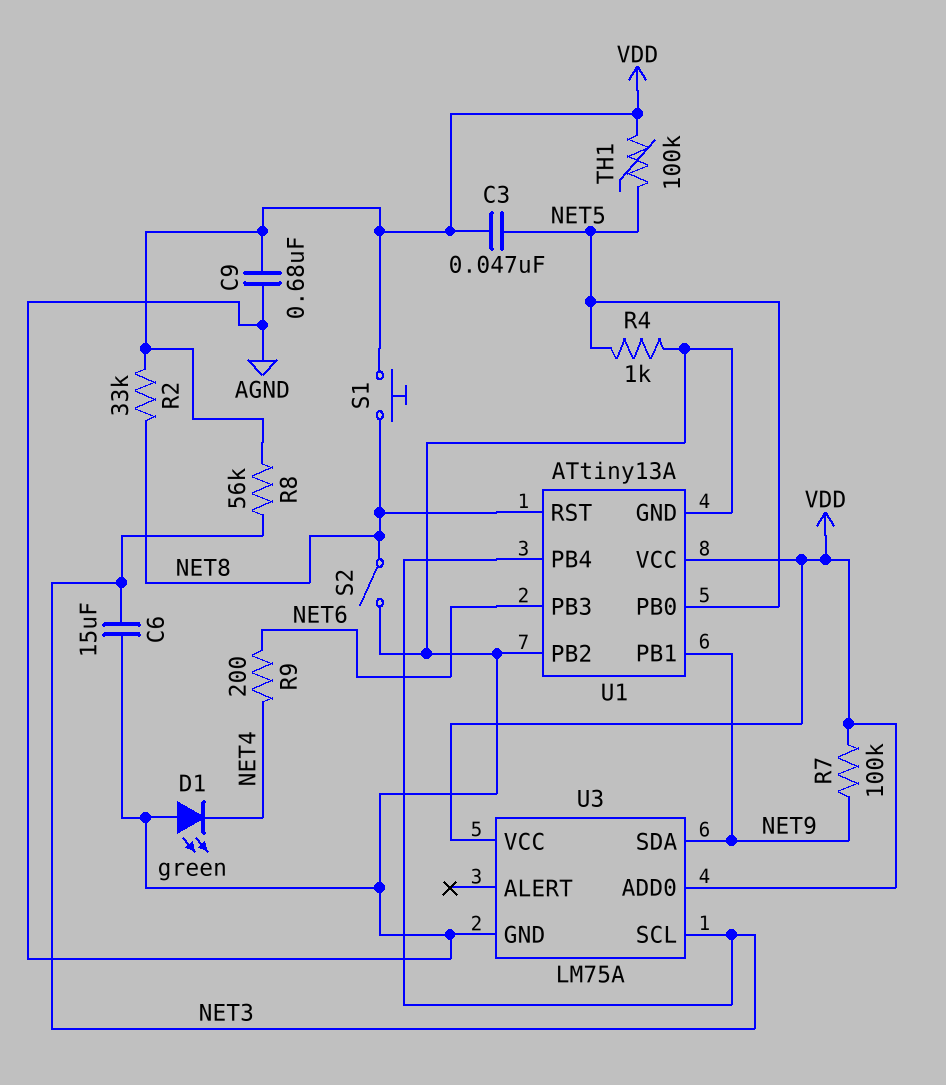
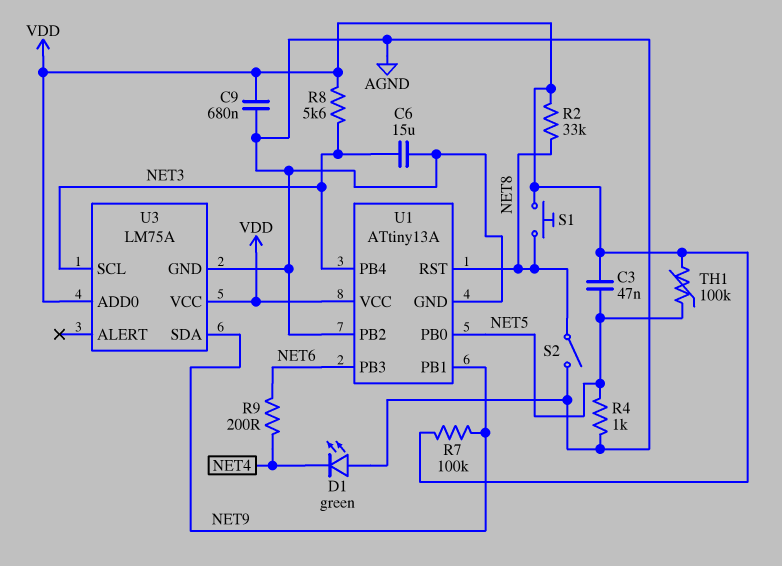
R8: 56k (NET3, VDD) -> 5.6k (NET3, VDD)

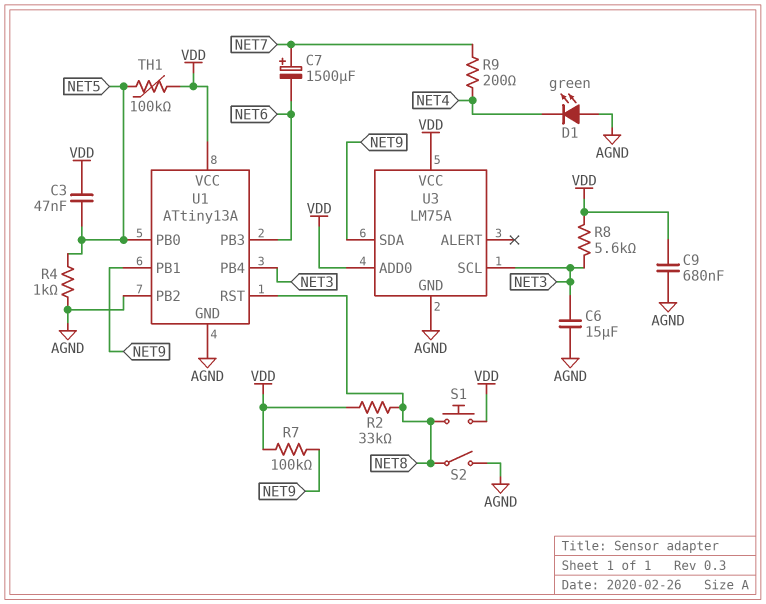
C7: none -> 1500uF (plus NET7, minus NET6)
R9: 200 (NET4, NET6) -> 200 (NET4, NET7)

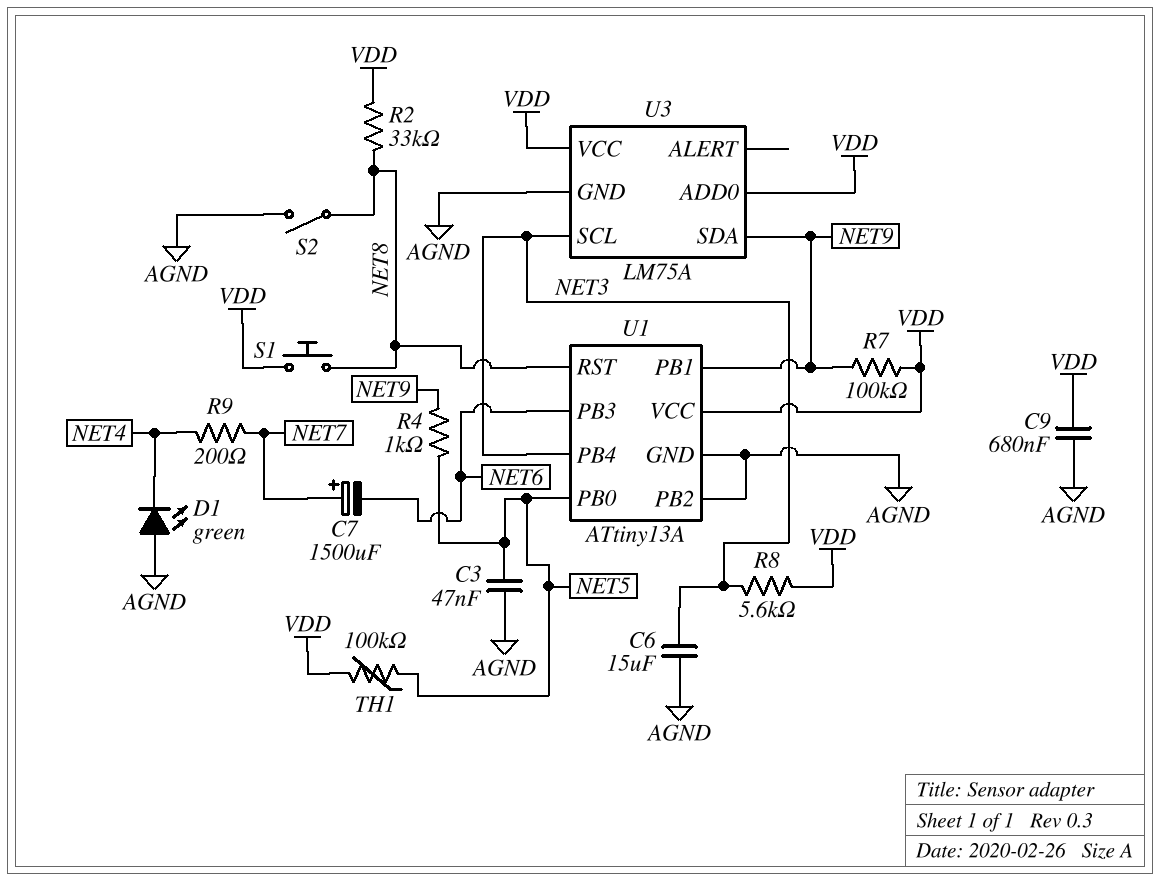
C3: 47nF (NET5, VDD) -> 47nF (AGND, NET5)
R4: 1k (AGND, NET5) -> 1k (NET5, NET9)

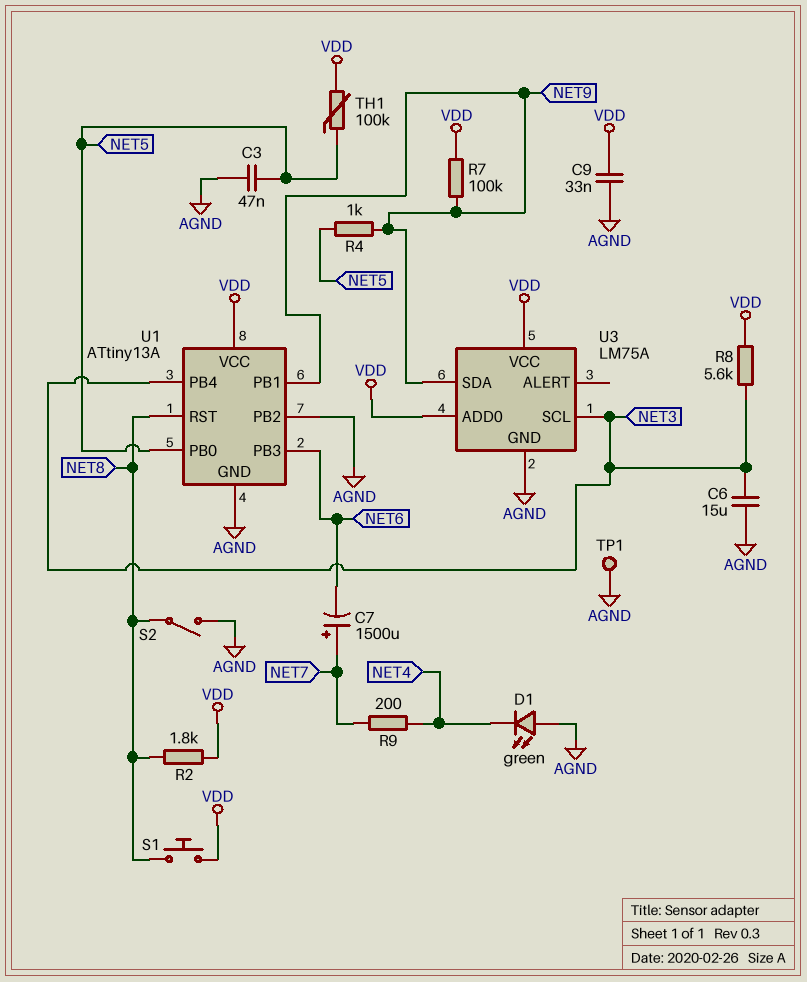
C9: 680nF (AGND, VDD) -> 33nF (AGND, VDD)
R2: 33k (NET8, VDD) -> 1.8k (NET8, VDD)
TP1: none -> test point (AGND)

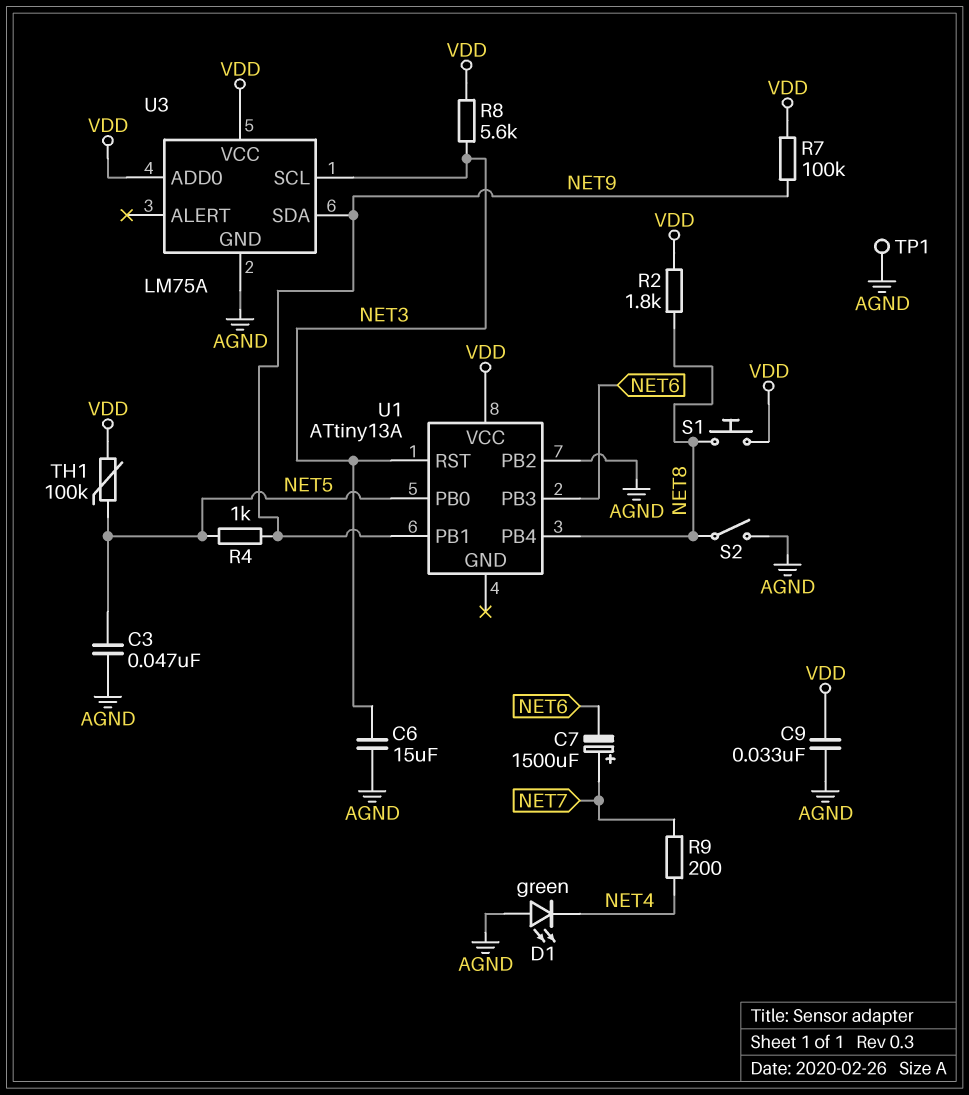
U1 pin GND: AGND -> none
U1 pin PB4: NET3 -> NET8
U1 pin RST: NET8 -> NET3

